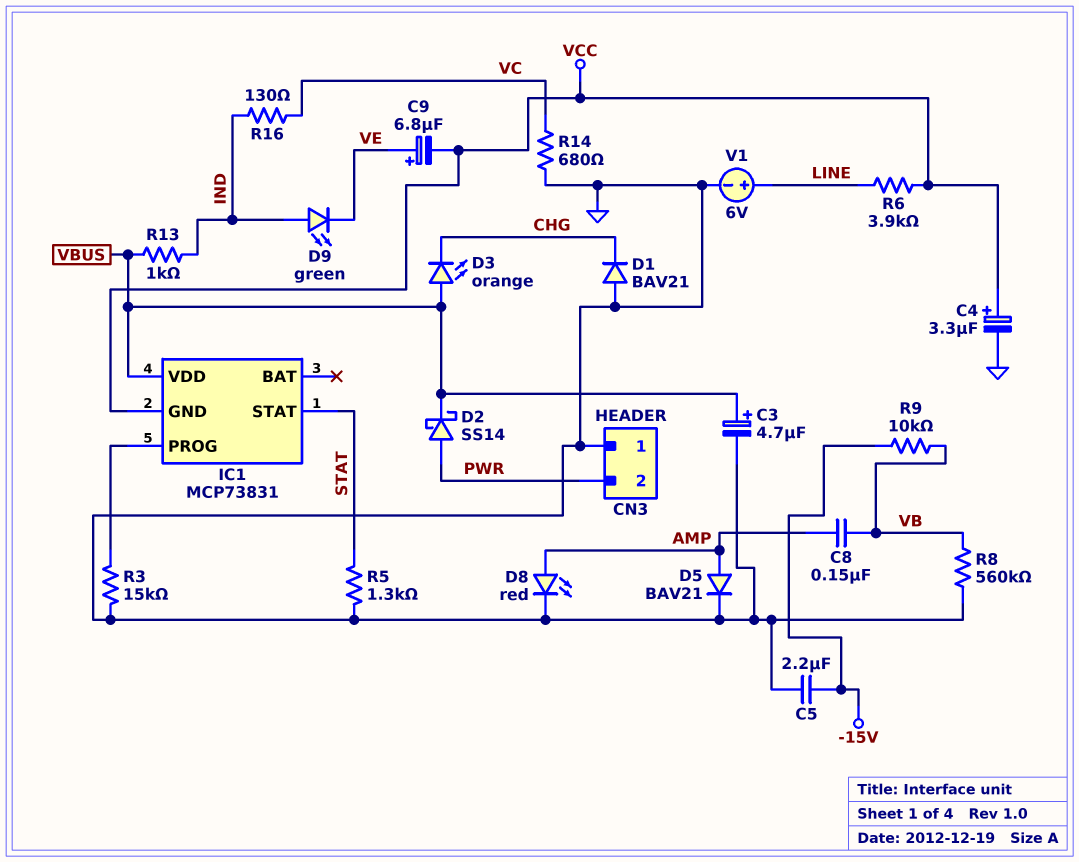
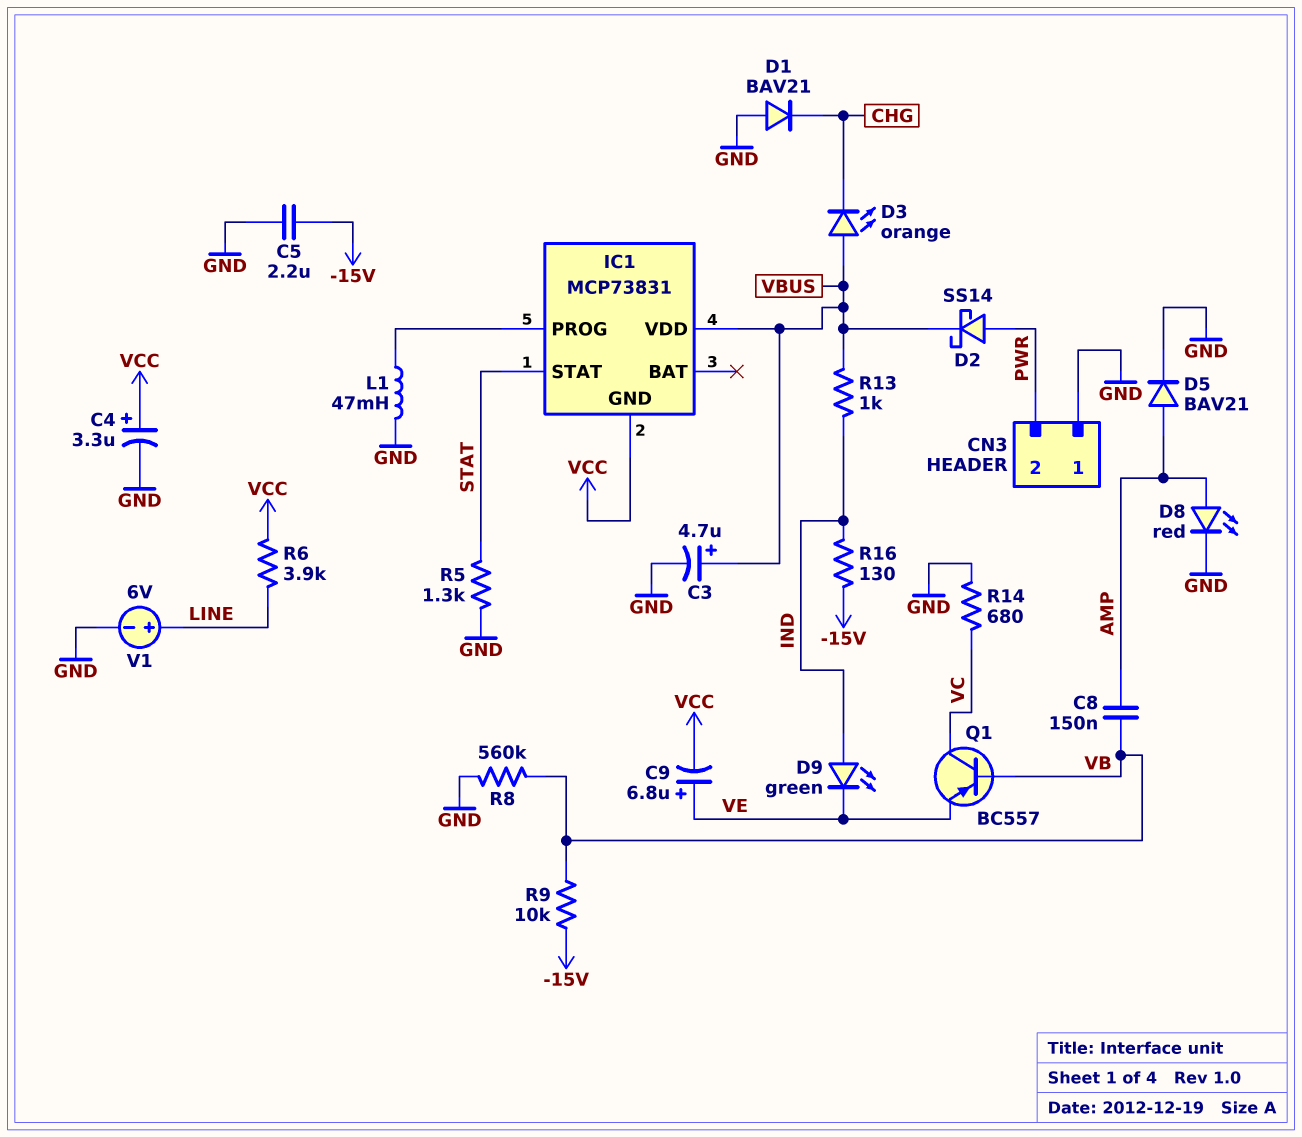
L1: none -> 47mH (GND, IC1/PROG)
Q1: none -> PNP BC557 (B VB, C VC, E VE)
R3: 15k (GND, IC1/PROG) -> none
R16: 130 (IND, VC) -> 130 (-15V, IND)

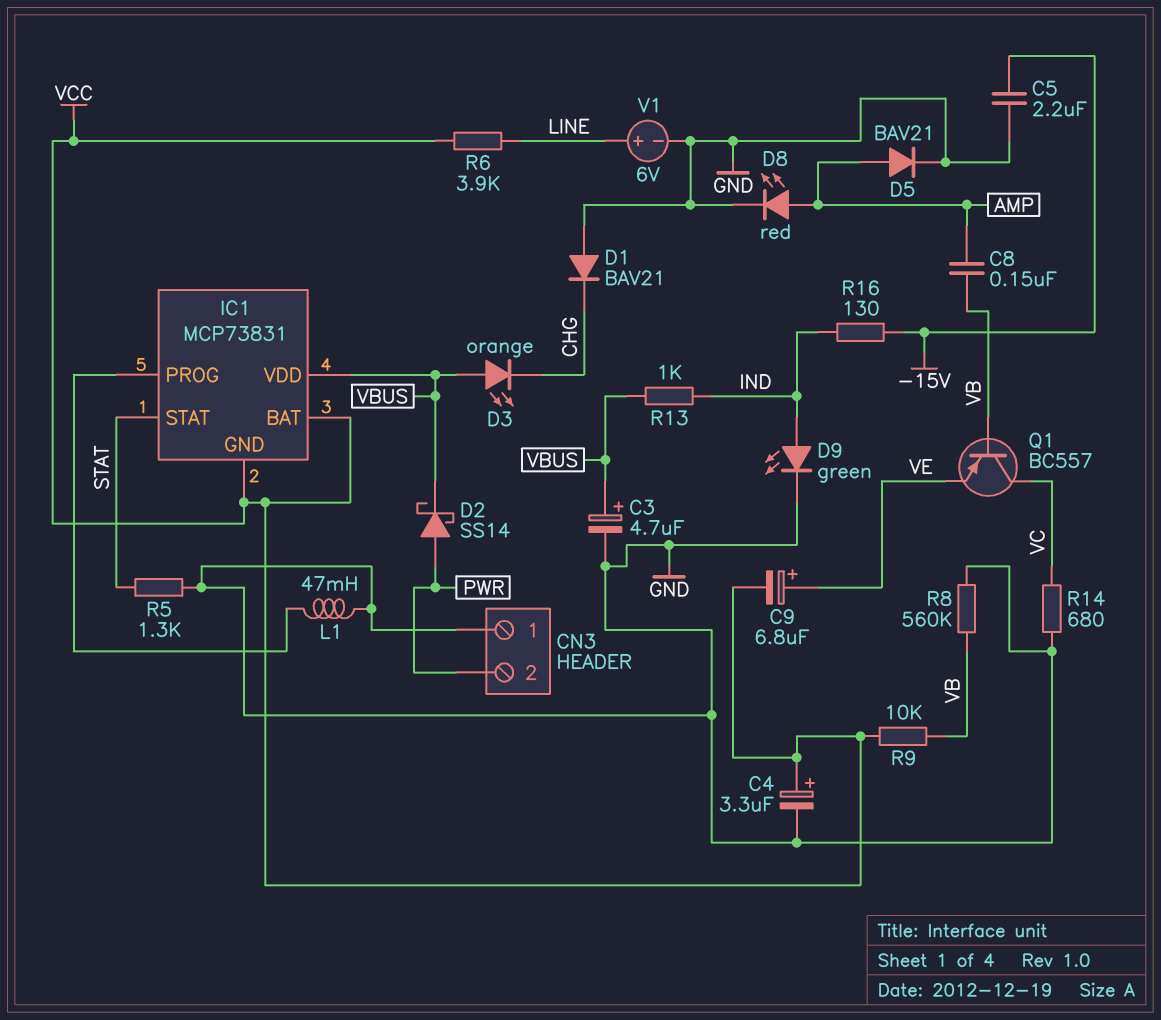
D9: LED green (A IND, K VE) -> LED green (A IND, K GND)
IC1 pin BAT: none -> VCC
R9: 10k (-15V, VB) -> 10k (VB, VCC)

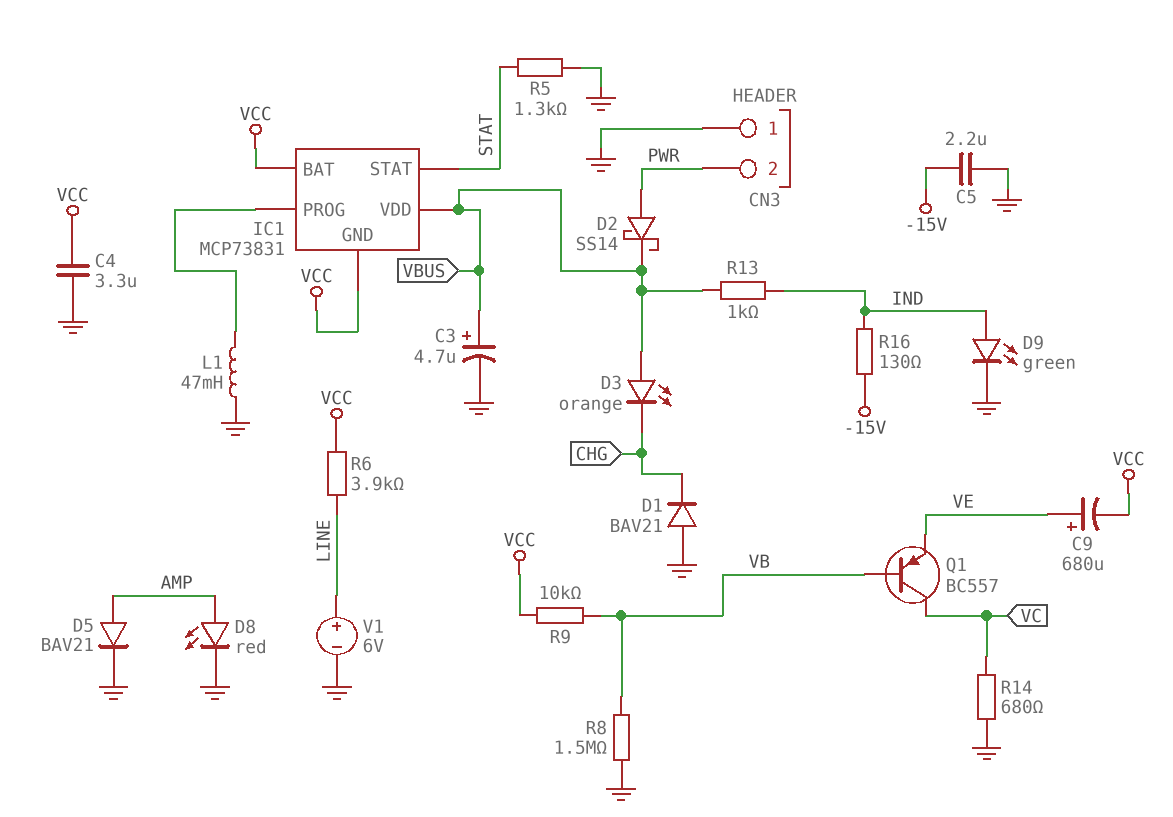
C4: 3.3uF (plus VCC, minus GND) -> 3.3uF (GND, VCC)
C8: 150nF (AMP, VB) -> none
C9: 6.8uF (plus VE, minus VCC) -> 680uF (plus VE, minus VCC)
R8: 560k (GND, VB) -> 1.5M (GND, VB)

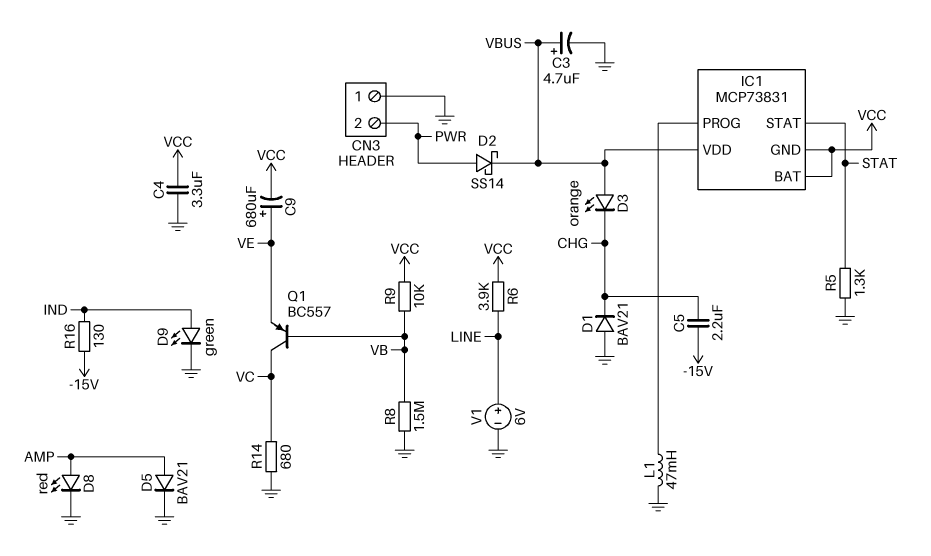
C5: 2.2uF (-15V, GND) -> 2.2uF (-15V, CHG)
R13: 1k (IND, VBUS) -> none

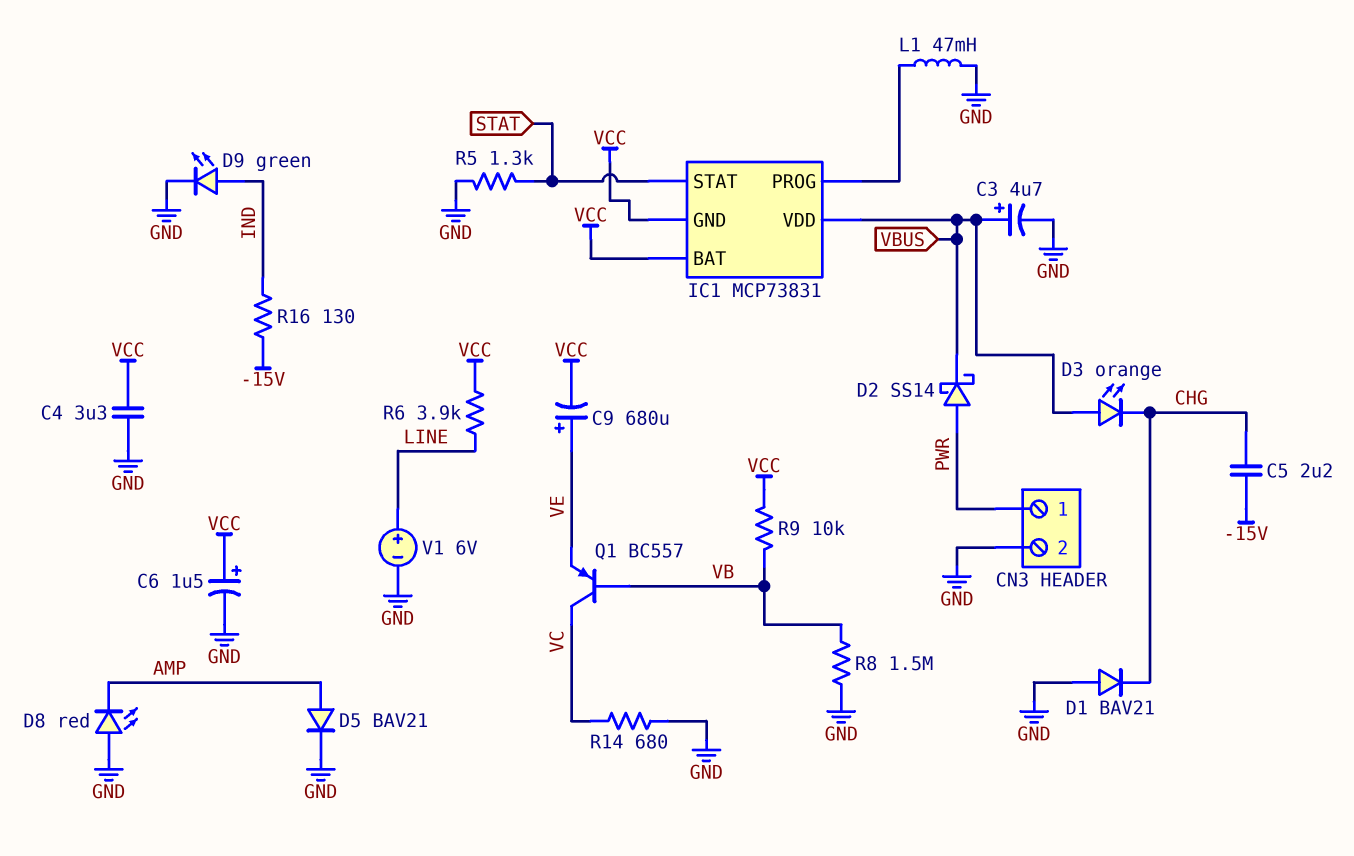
C6: none -> 1.5uF (plus VCC, minus GND)
CN3 pin 1: GND -> PWR
CN3 pin 2: PWR -> GND
D8: LED red (A AMP, K GND) -> LED red (A GND, K AMP)

